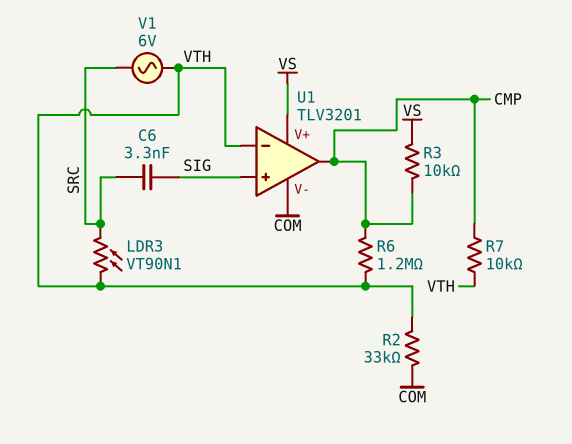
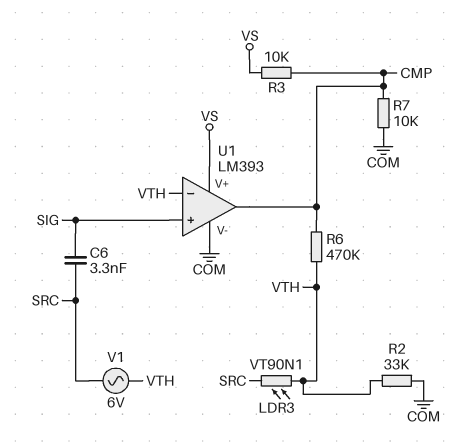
R6: 1.2M (CMP, VTH) -> 470k (CMP, VTH)
R7: 10k (CMP, VTH) -> 10k (CMP, COM)
U1: TLV3201 -> LM393

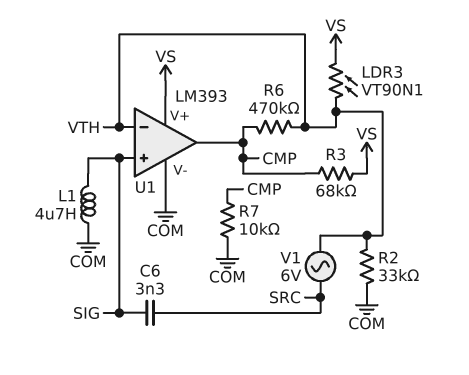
L1: none -> 4.7uH (COM, SIG)
LDR3: VT90N1 (SRC, VTH) -> VT90N1 (VS, VTH)
R3: 10k (CMP, VS) -> 68k (CMP, VS)

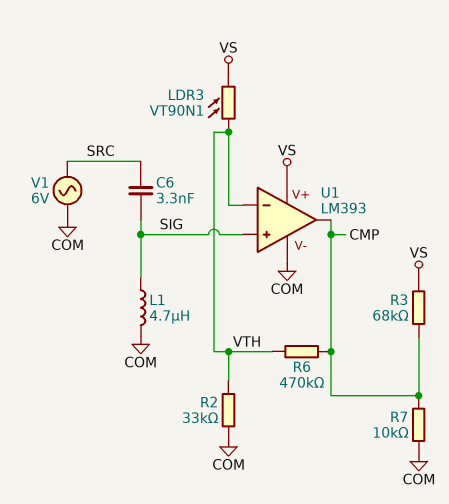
V1: AC 6V (SRC, VTH) -> AC 6V (COM, SRC)

